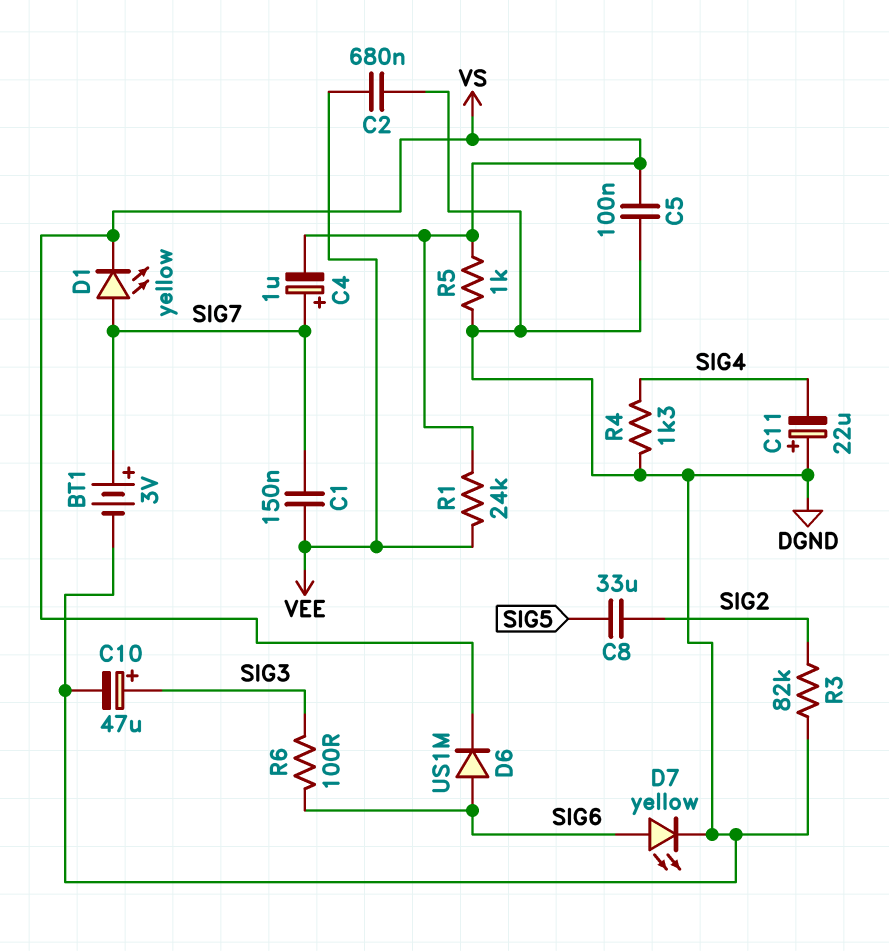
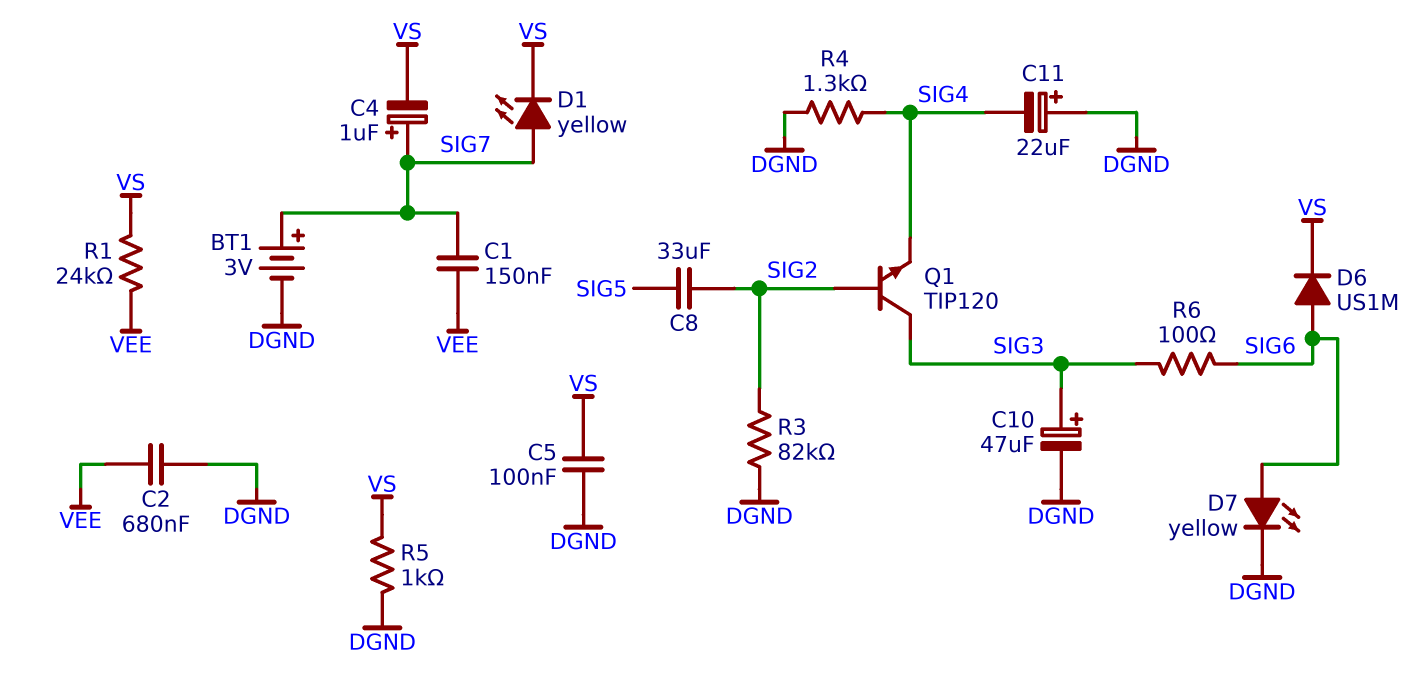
Q1: none -> NPN TIP120 (B SIG2, C SIG3, E SIG4)

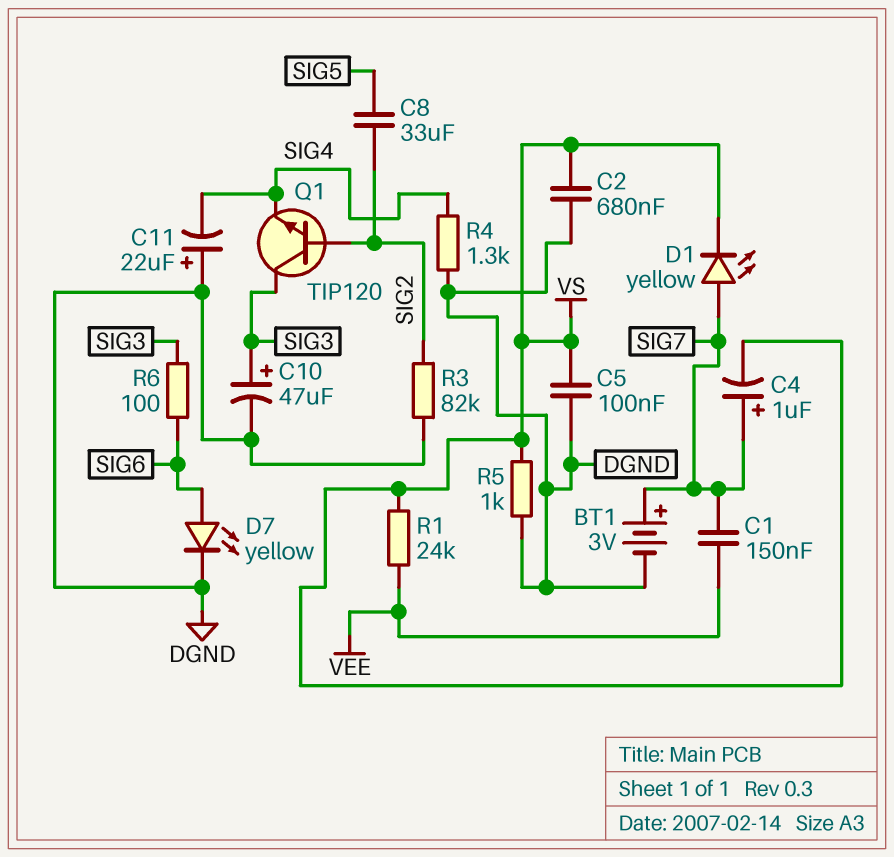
C2: 680nF (DGND, VEE) -> 680nF (DGND, VS)
D6: diode US1M (A SIG6, K VS) -> none

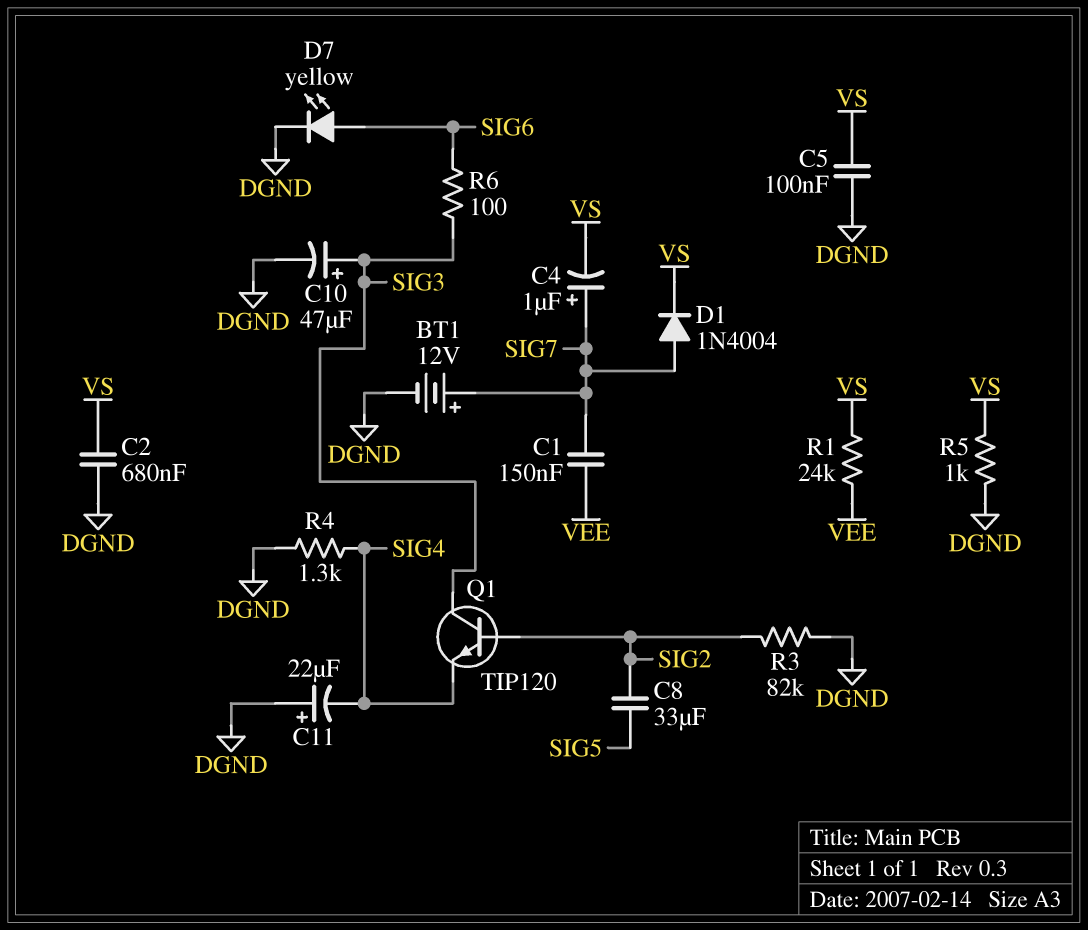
BT1: 3V (plus SIG7, minus DGND) -> 12V (plus SIG7, minus DGND)
D1: LED yellow (A SIG7, K VS) -> diode 1N4004 (A SIG7, K VS)

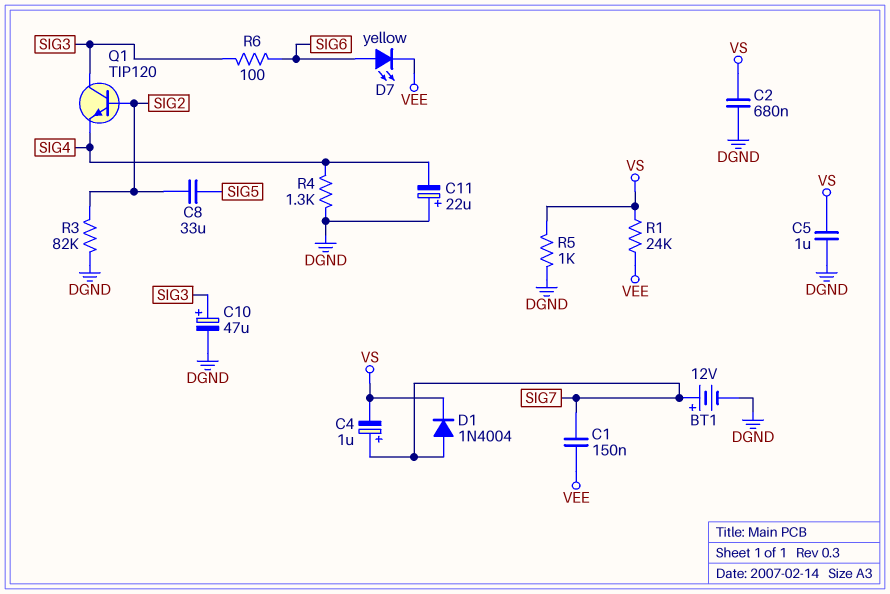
C5: 100nF (DGND, VS) -> 1uF (DGND, VS)
D7: LED yellow (A SIG6, K DGND) -> LED yellow (A SIG6, K VEE)

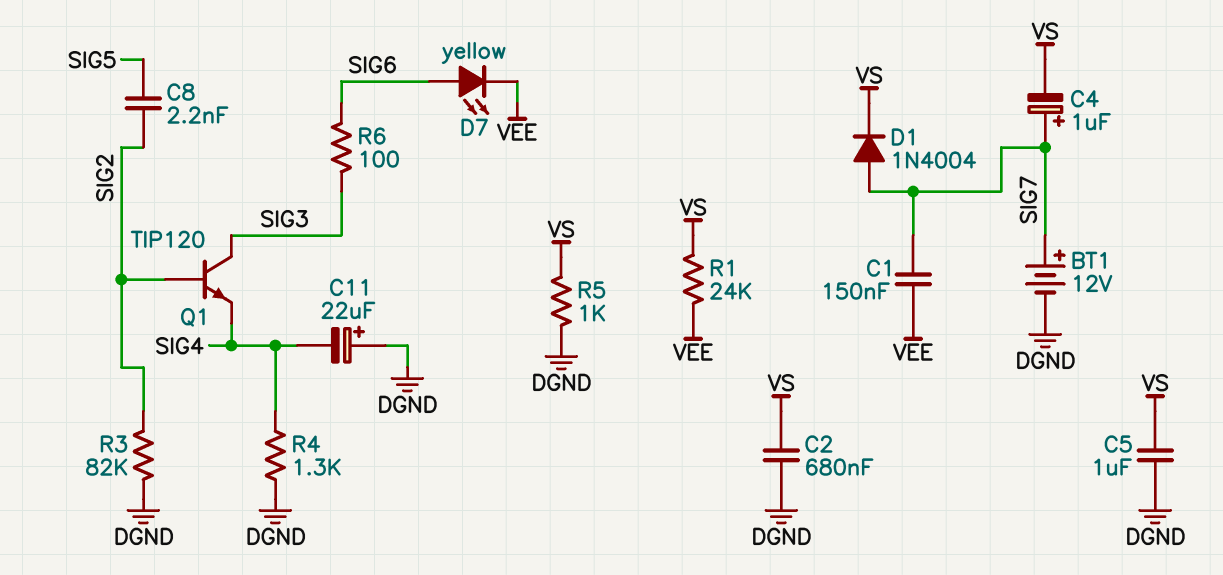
C8: 33uF (SIG2, SIG5) -> 2.2nF (SIG2, SIG5)
C10: 47uF (plus SIG3, minus DGND) -> none

